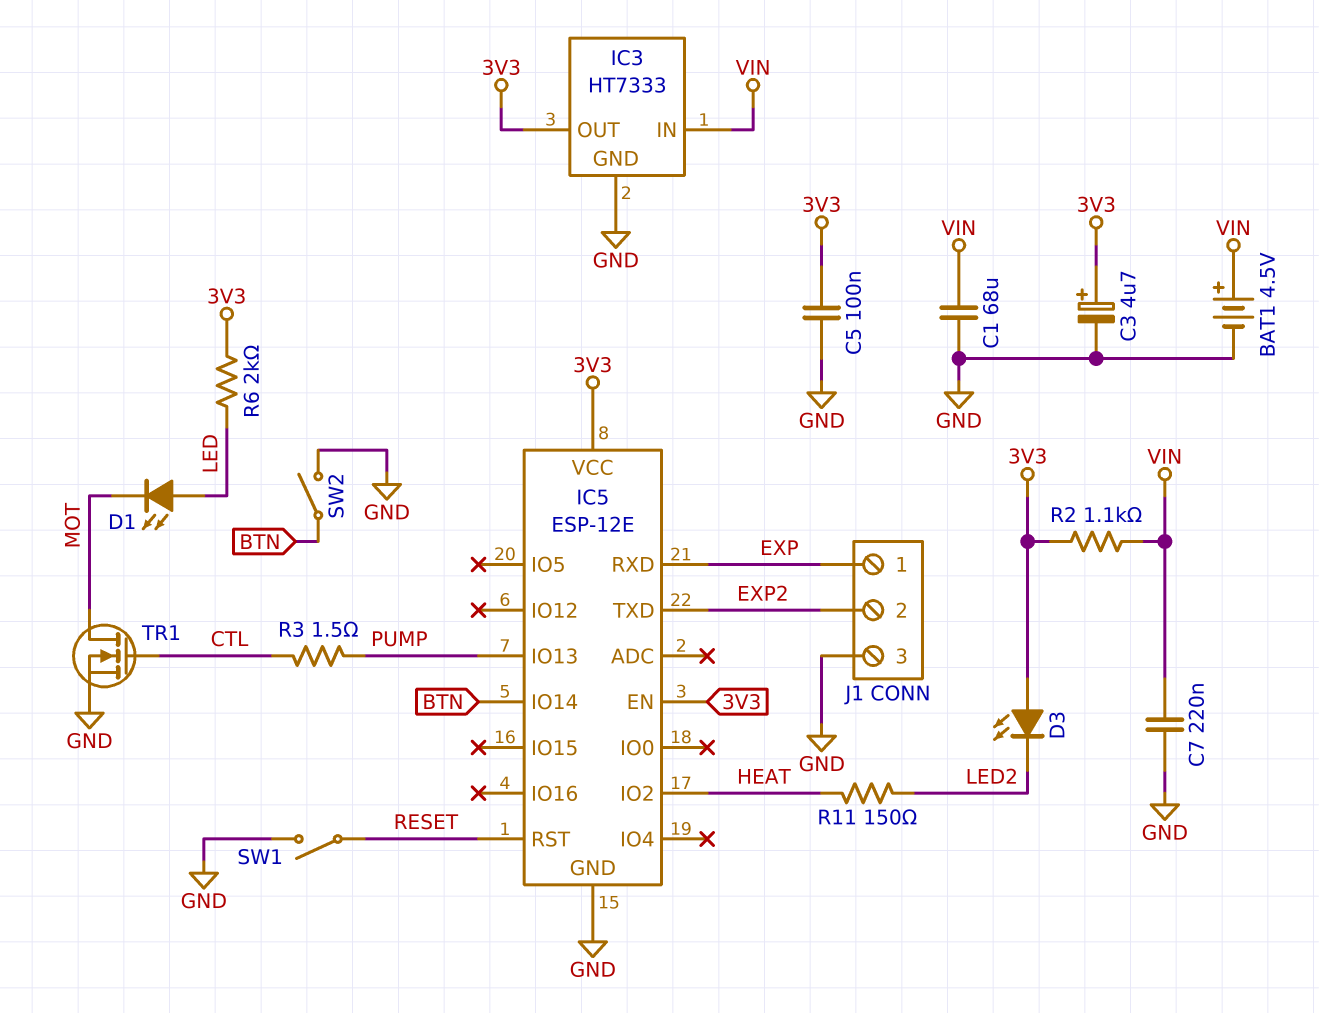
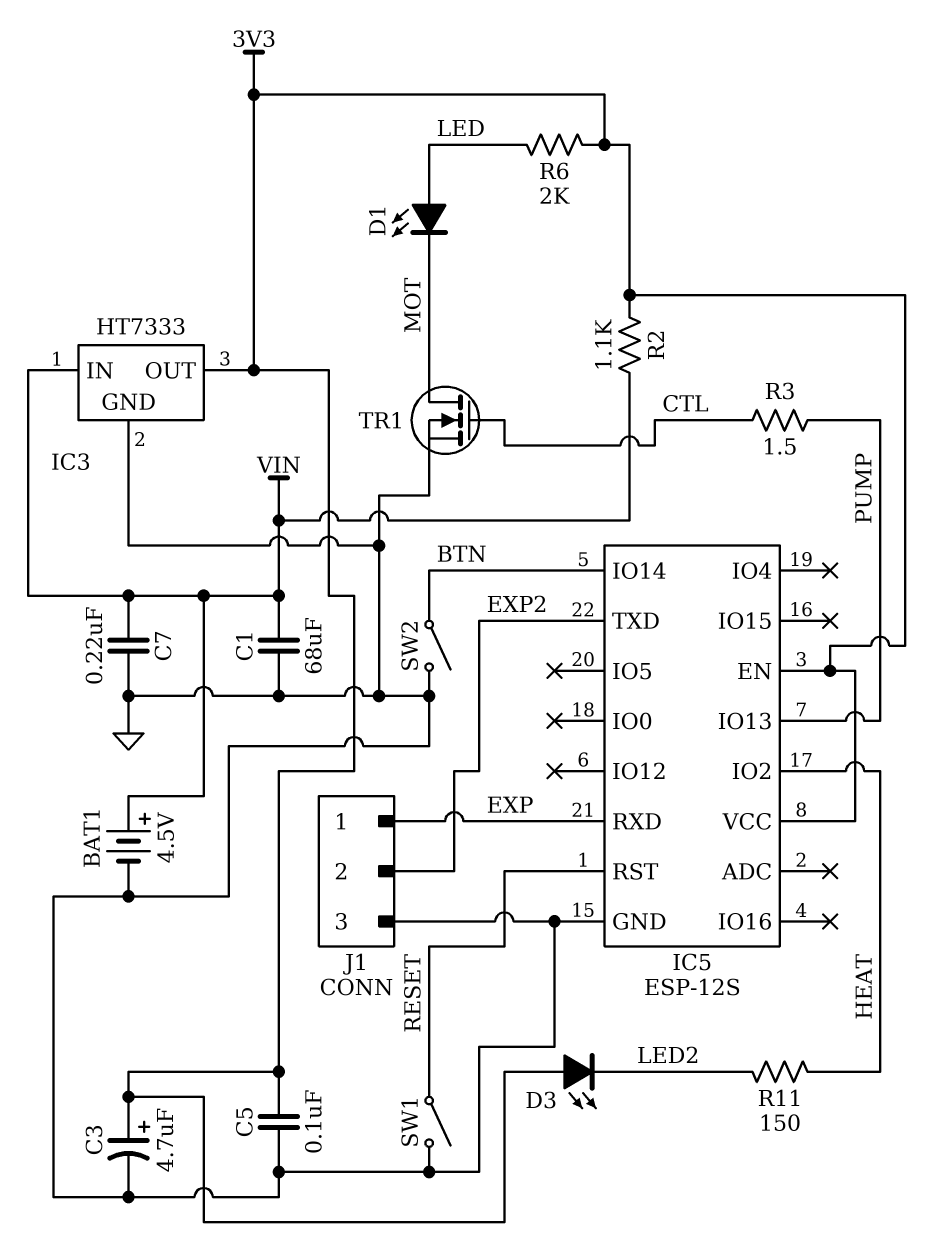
IC5: ESP-12E -> ESP-12S

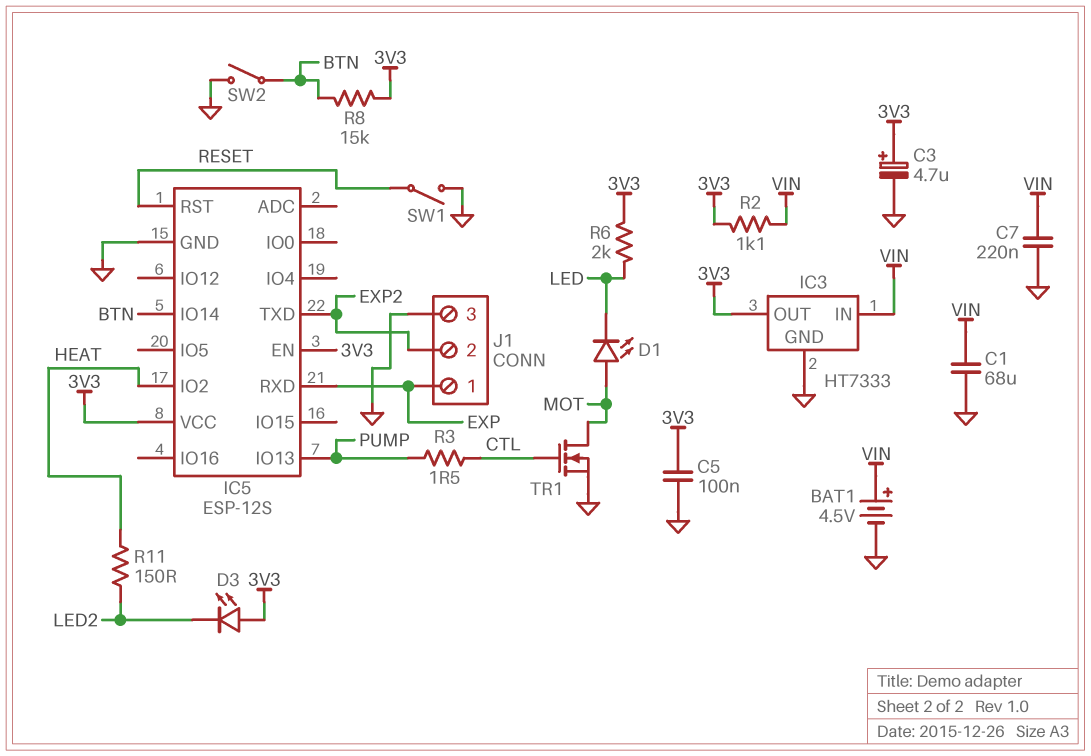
D1: LED (A LED, K MOT) -> LED (A MOT, K LED)
R8: none -> 15k (3V3, BTN)

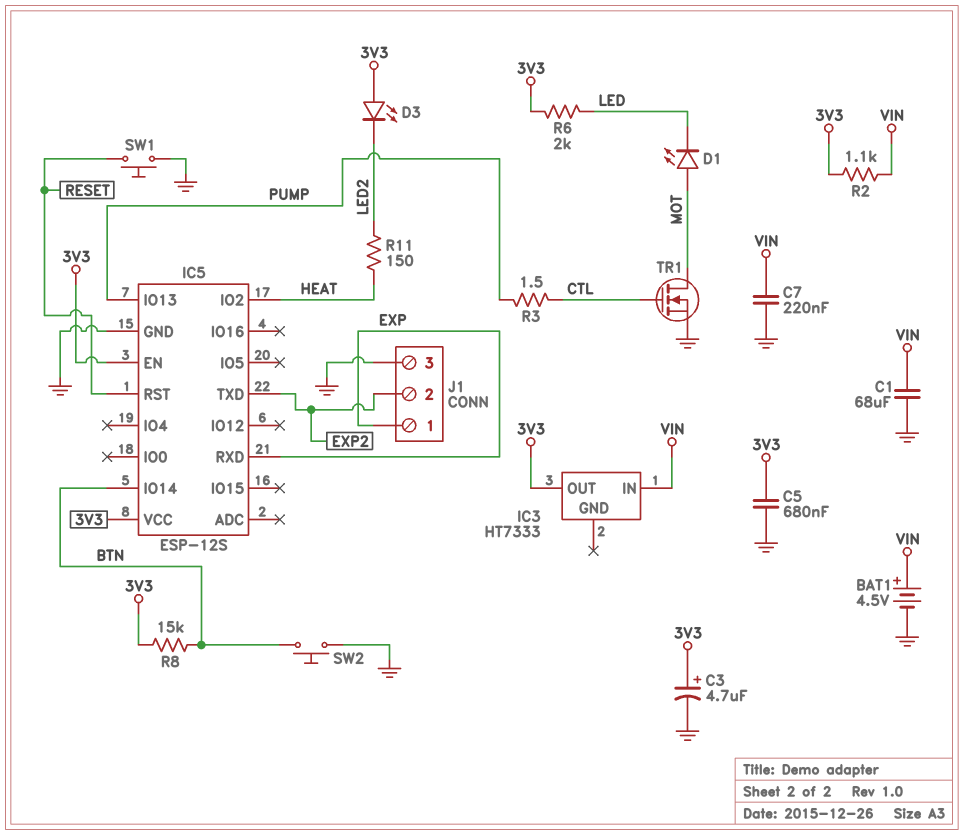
C5: 100nF (3V3, GND) -> 680nF (3V3, GND)
IC3 pin GND: GND -> none
SW1: switch (GND, RESET) -> button (GND, RESET)
SW2: switch (BTN, GND) -> button (BTN, GND)

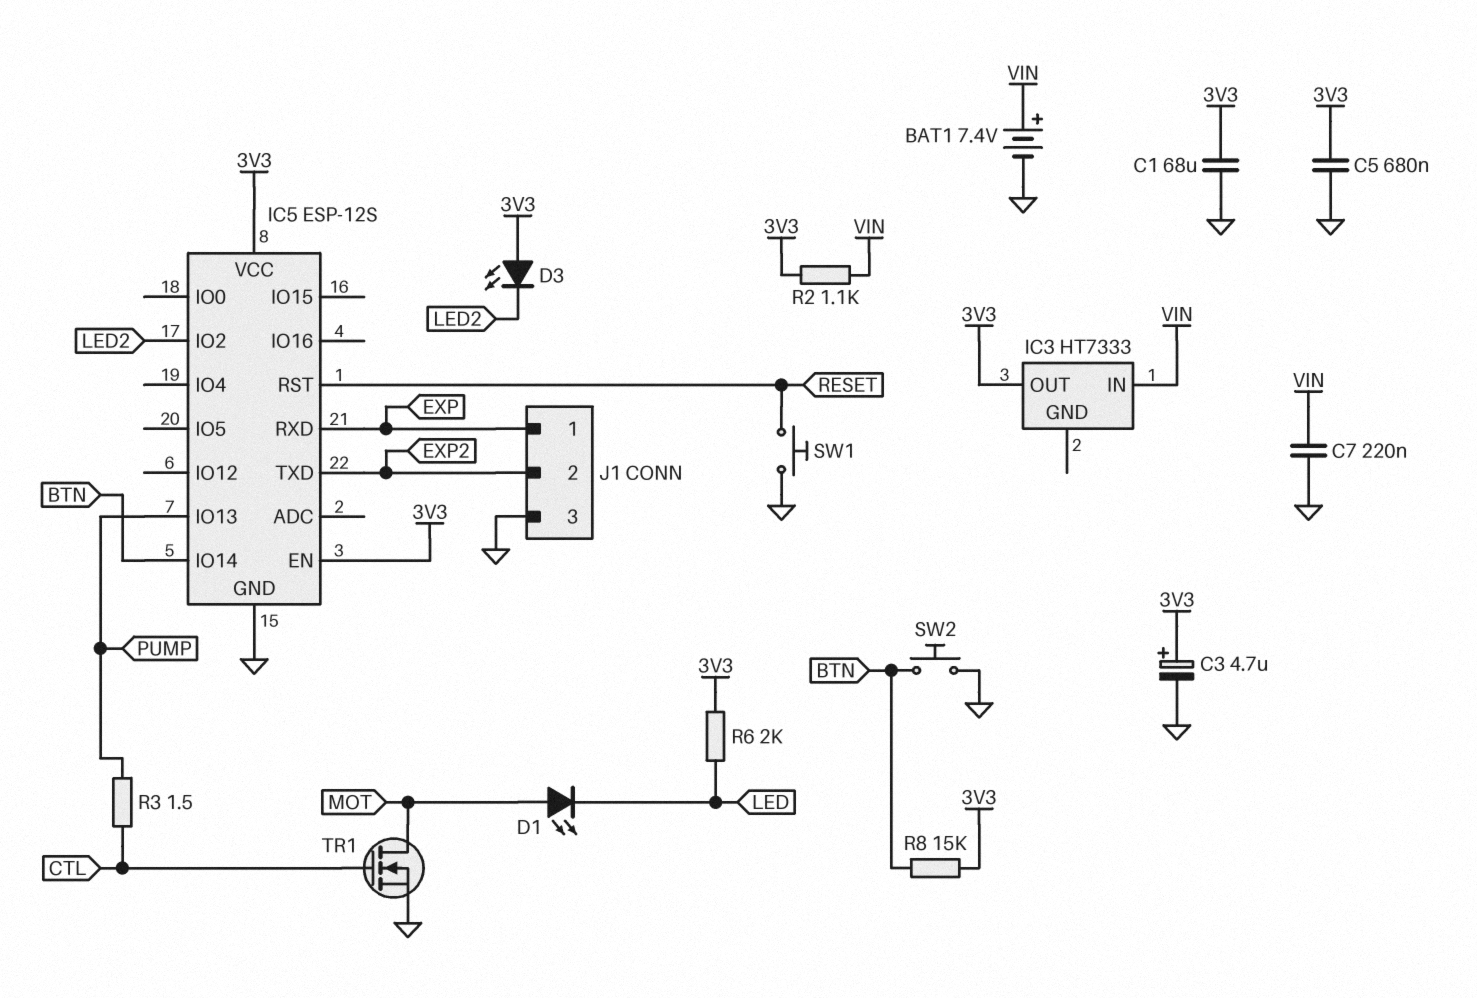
BAT1: 4.5V (plus VIN, minus GND) -> 7.4V (plus VIN, minus GND)
C1: 68uF (GND, VIN) -> 68uF (3V3, GND)
IC5 pin IO2: HEAT -> LED2
R11: 150 (HEAT, LED2) -> none

